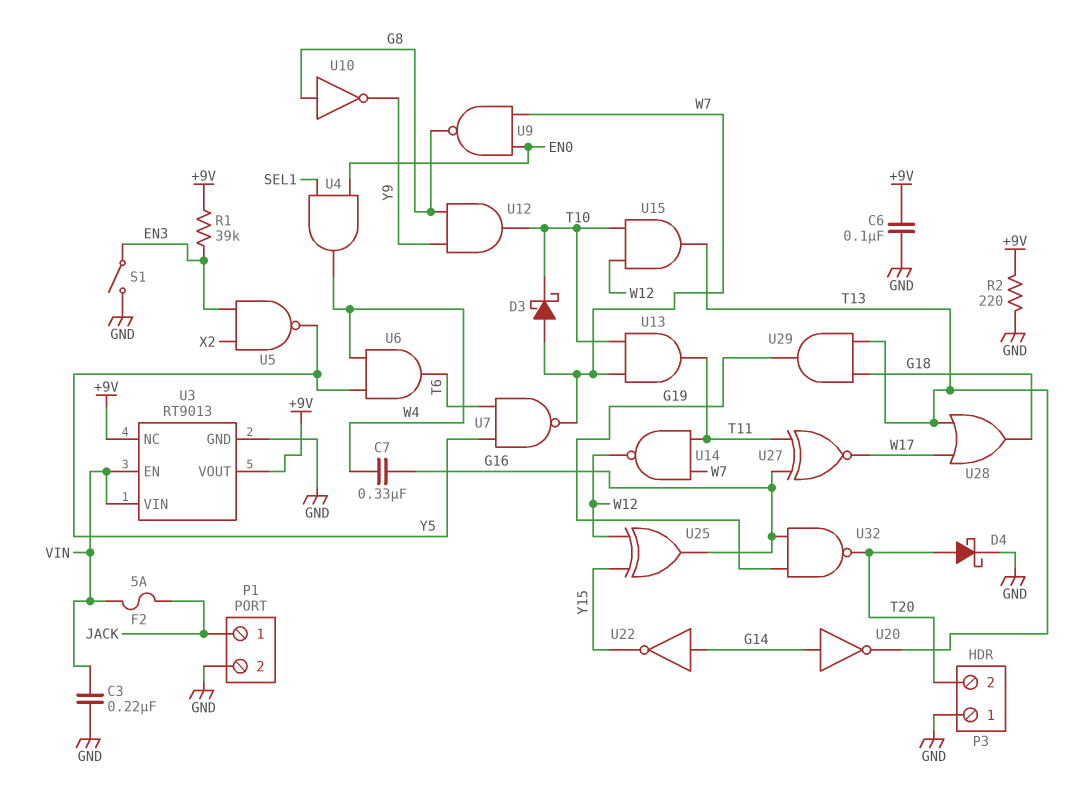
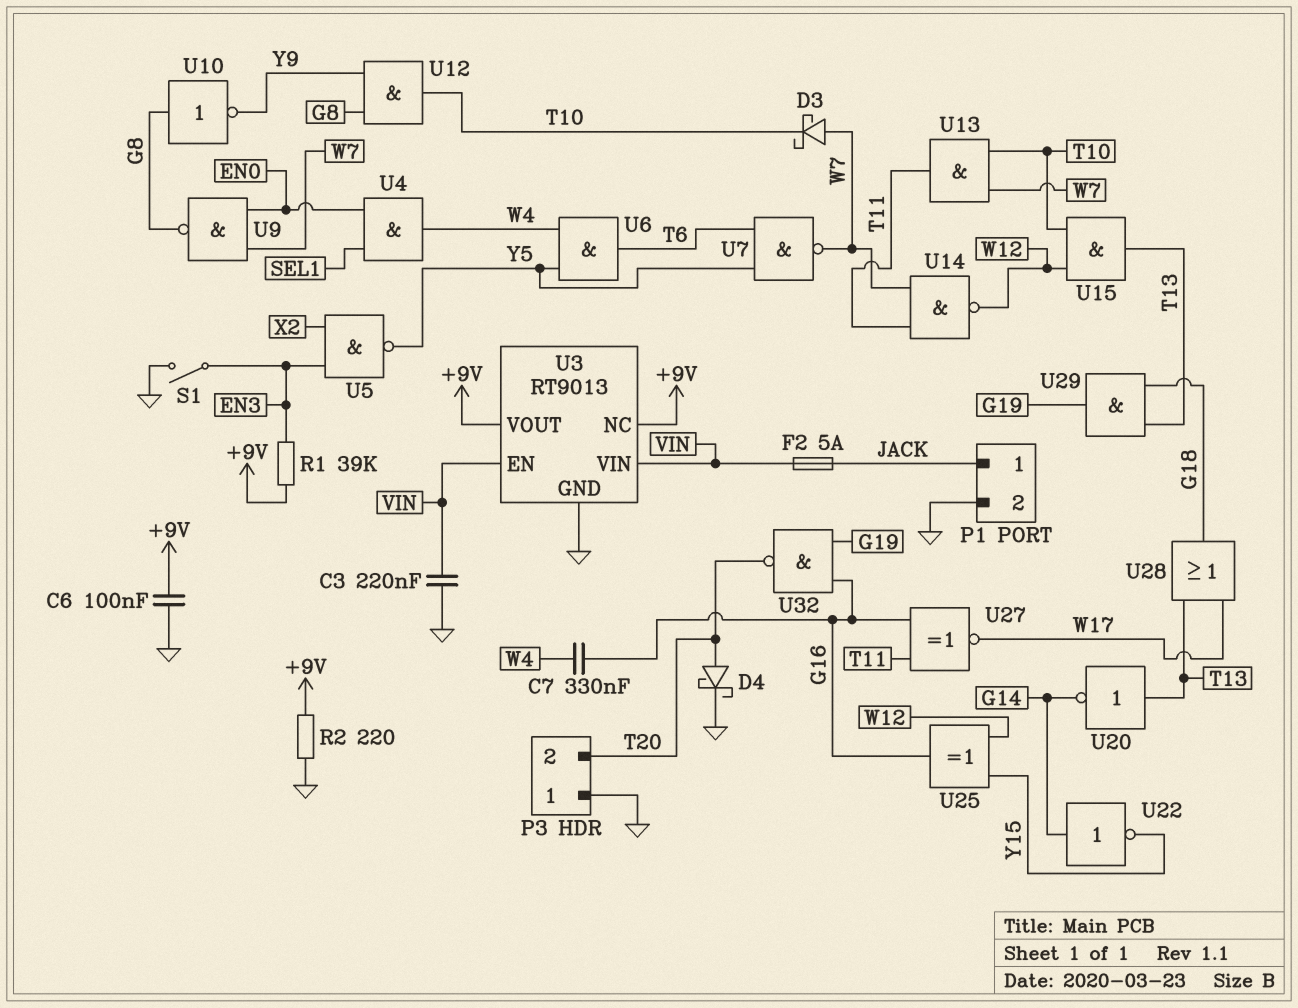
U20: NOT (in G14, out T13) -> NOT (in T13, out G14)

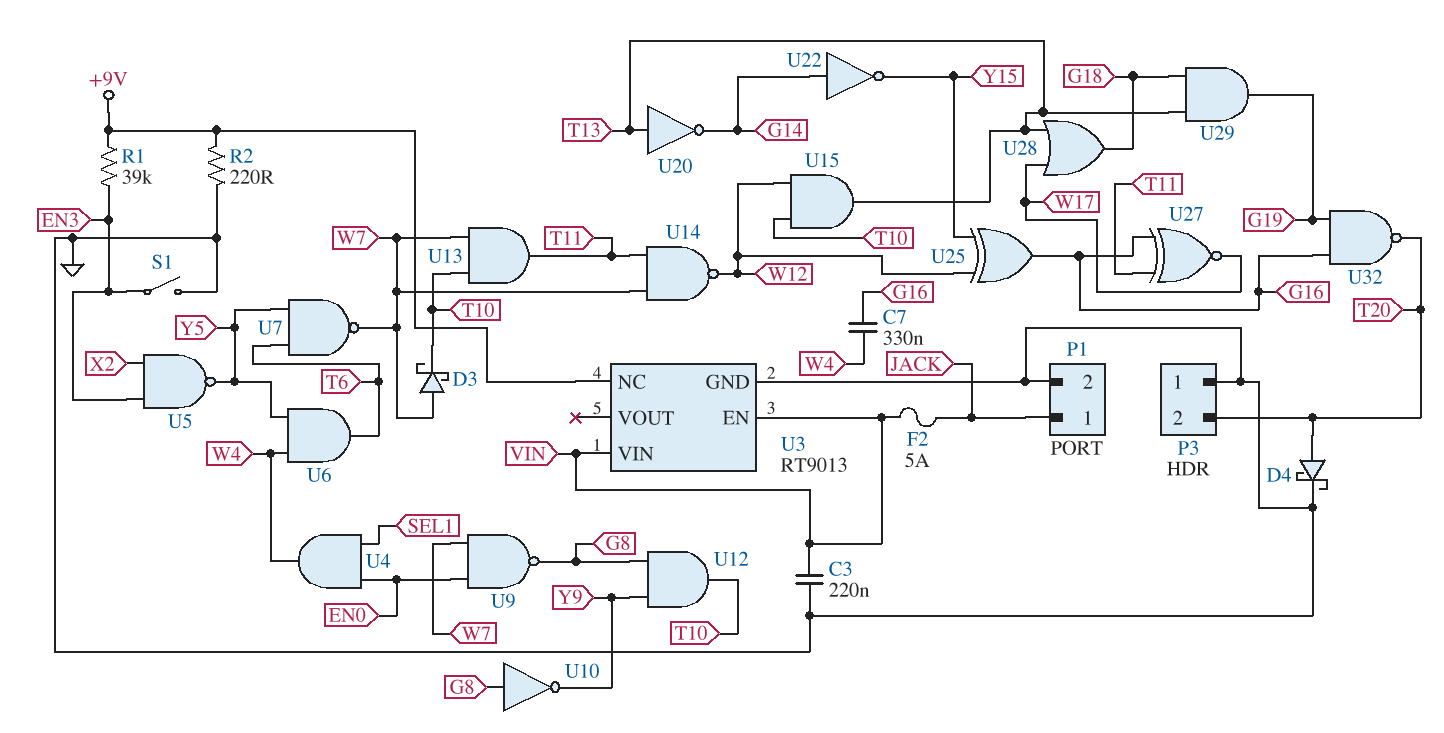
C6: 100nF (+9V, GND) -> none
U3 pin VOUT: +9V -> none

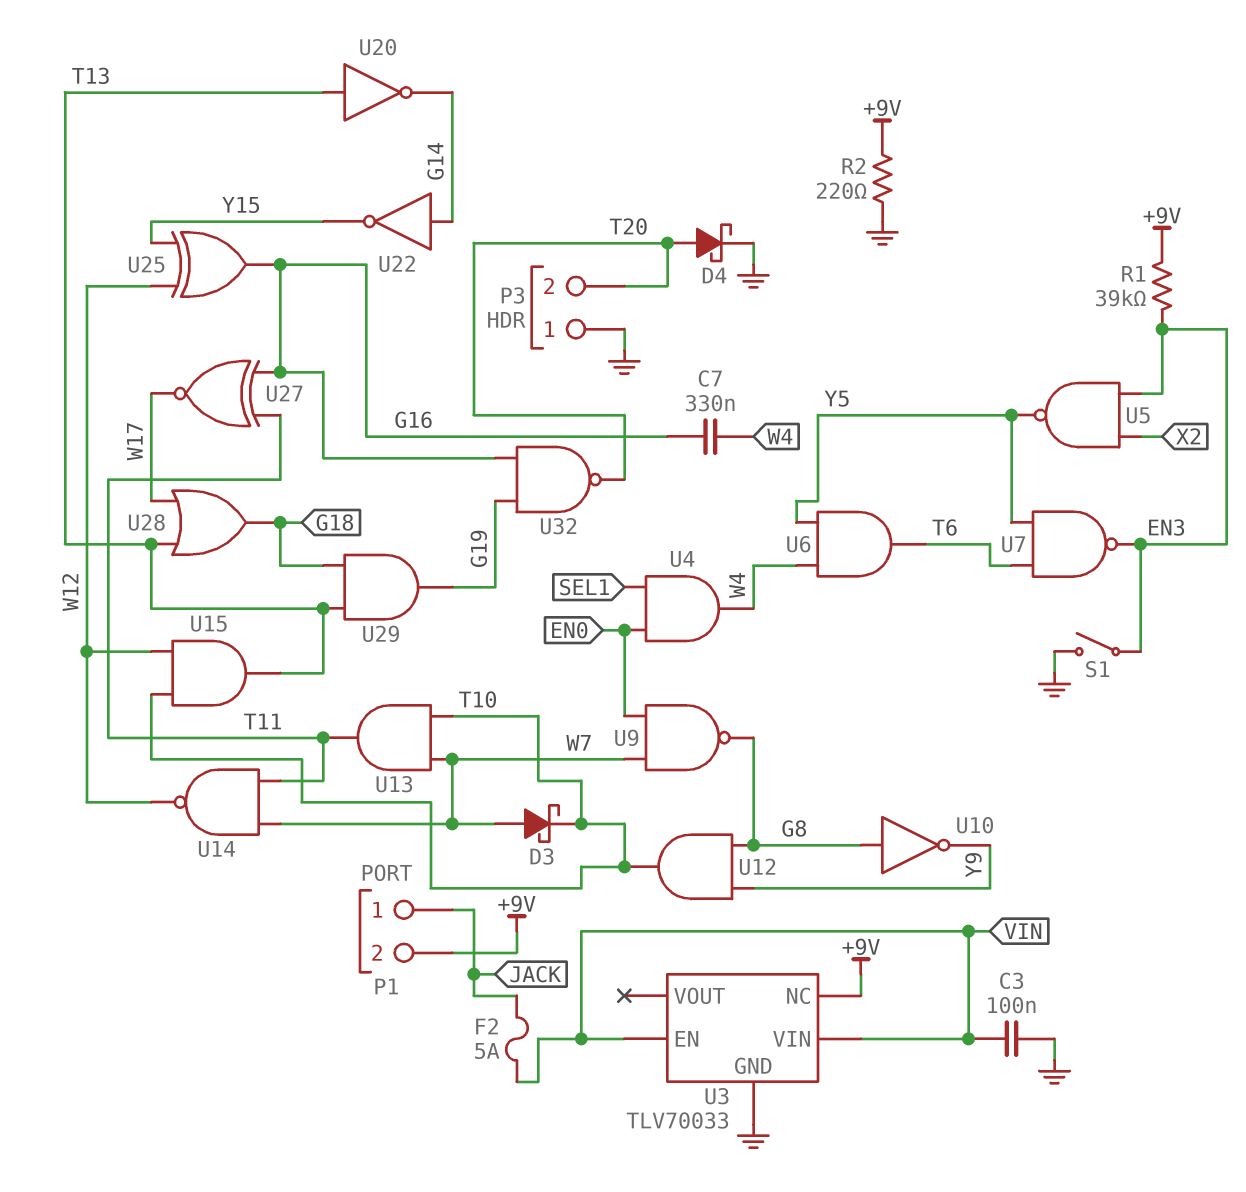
C3: 220nF (GND, VIN) -> 100nF (GND, VIN)
P1 pin 2: GND -> +9V
U3: RT9013 -> TLV70033
U7: NAND (in T6, in Y5, out W7) -> NAND (in T6, in Y5, out EN3)

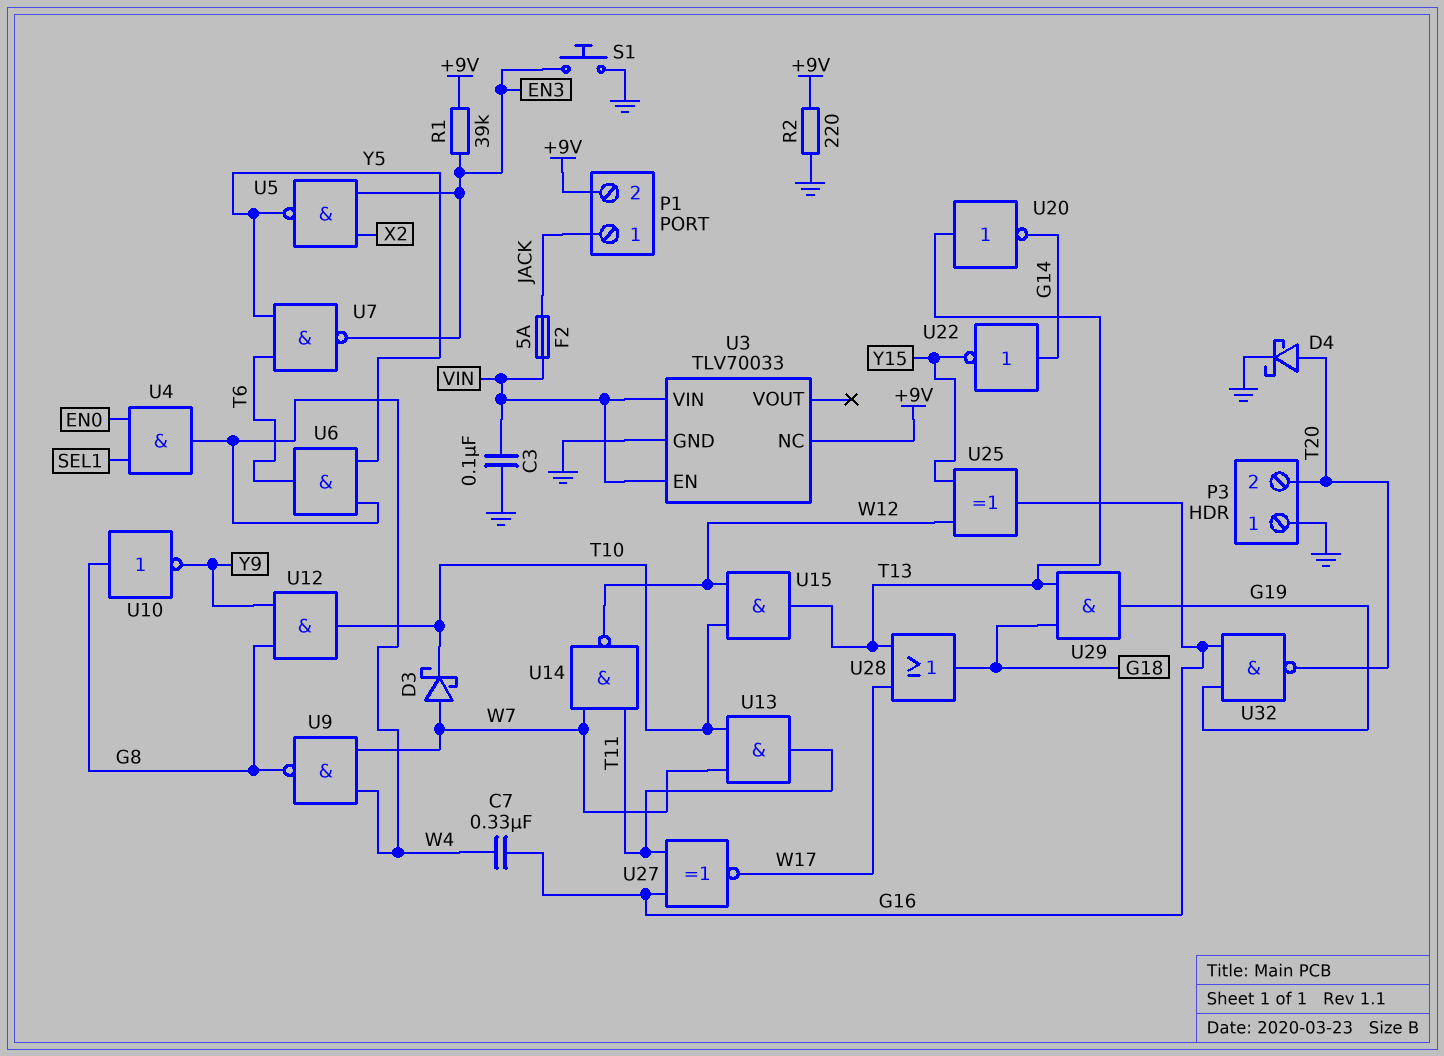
S1: switch (EN3, GND) -> button (EN3, GND)
U9: NAND (in EN0, in W7, out G8) -> NAND (in W4, in W7, out G8)

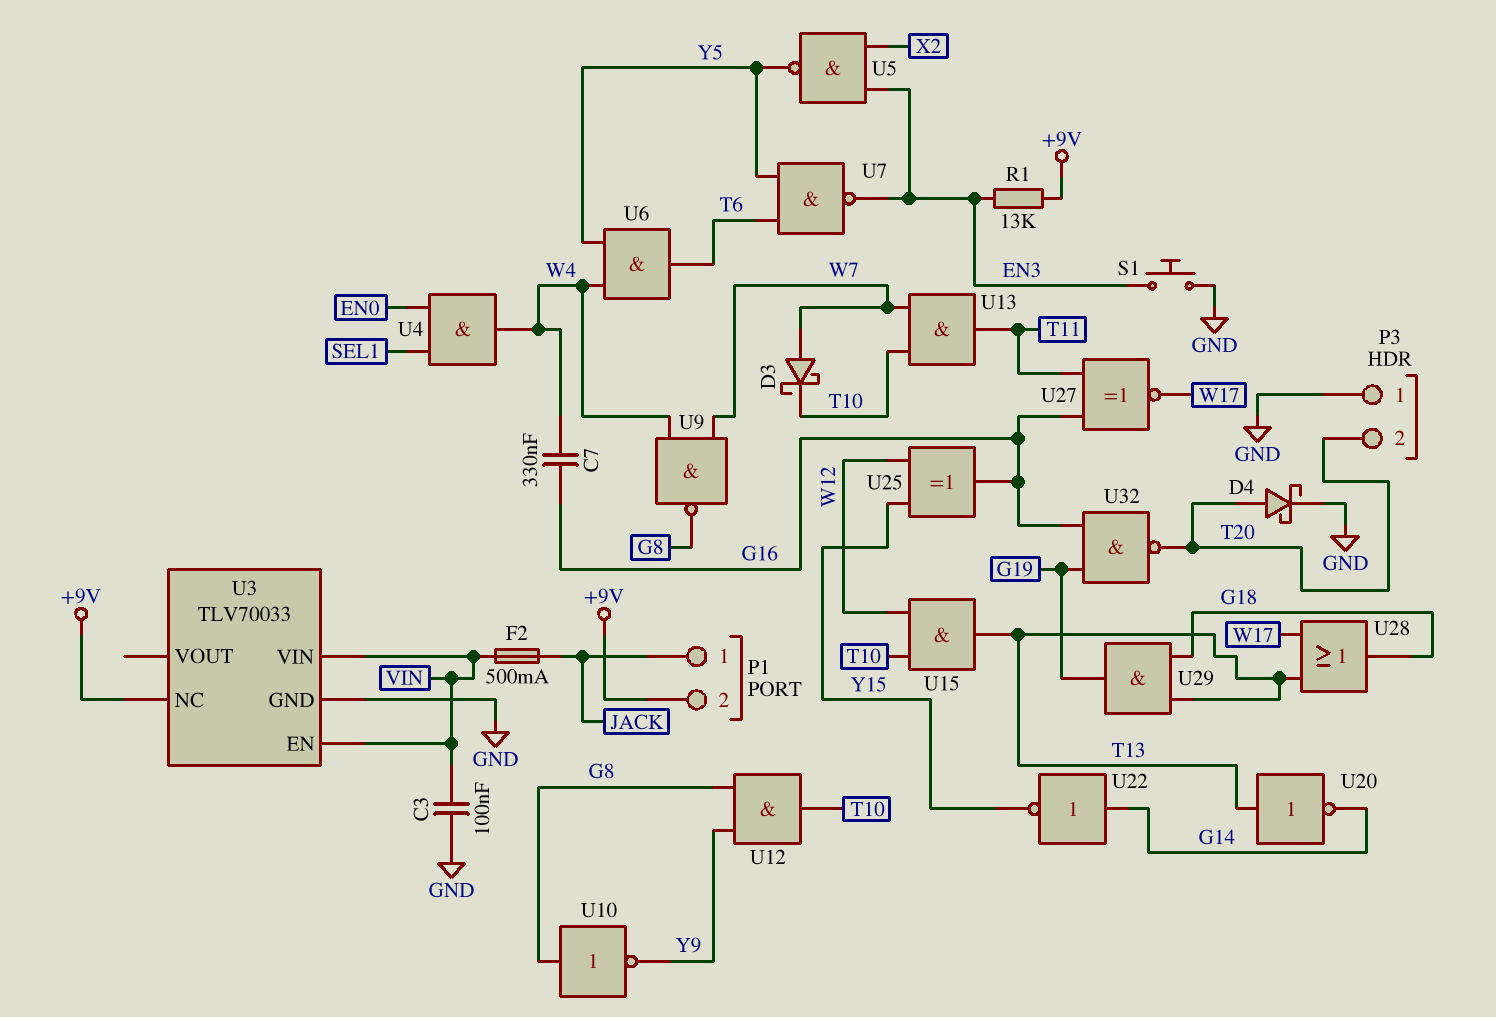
F2: 5A (JACK, VIN) -> 500mA (JACK, VIN)
R1: 39k (+9V, EN3) -> 13k (+9V, EN3)
R2: 220 (+9V, GND) -> none
U14: NAND (in T11, in W7, out W12) -> none

